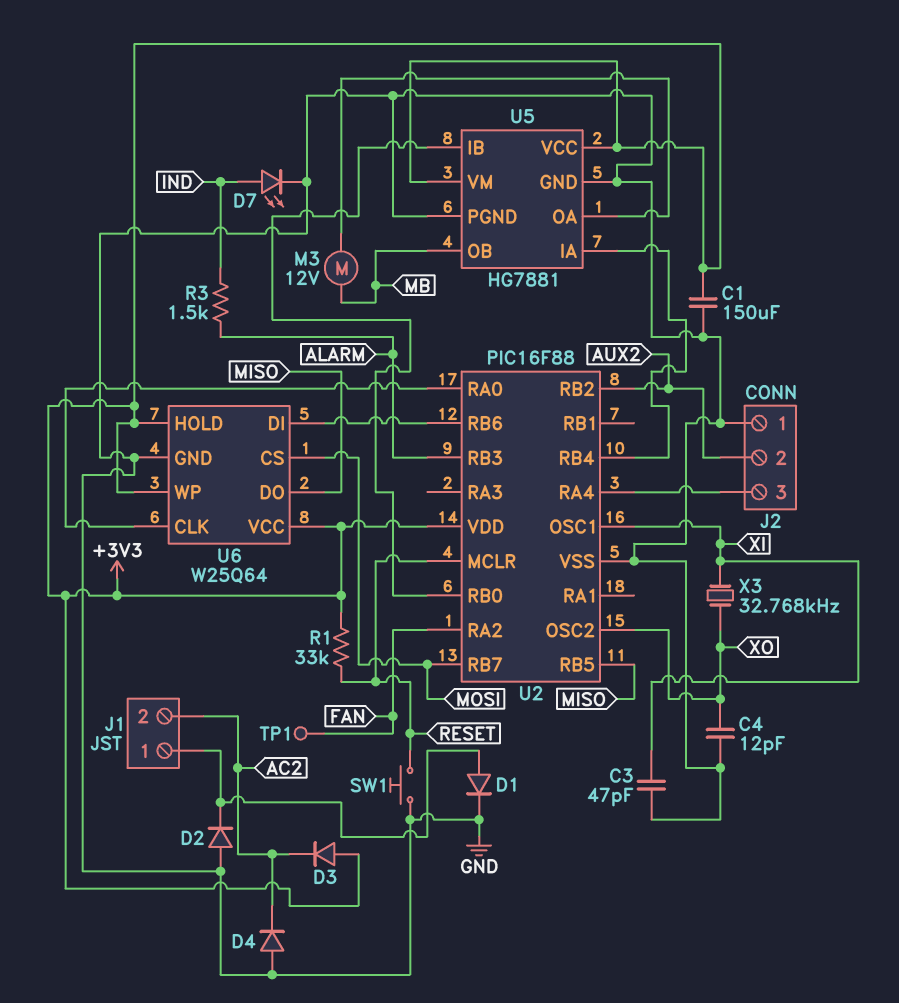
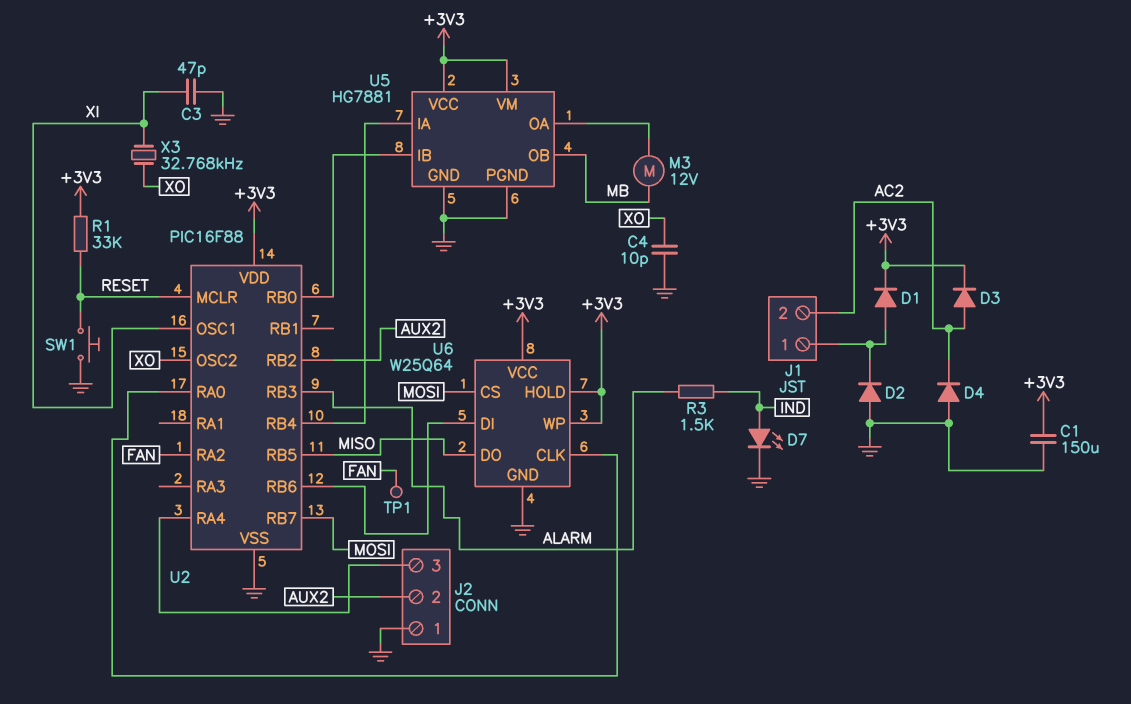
C4: 12pF (GND, XO) -> 10pF (GND, XO)
D1: diode (A J1/1, K GND) -> diode (A J1/1, K +3V3)
D3: diode (A +3V3, K AC2) -> diode (A AC2, K +3V3)

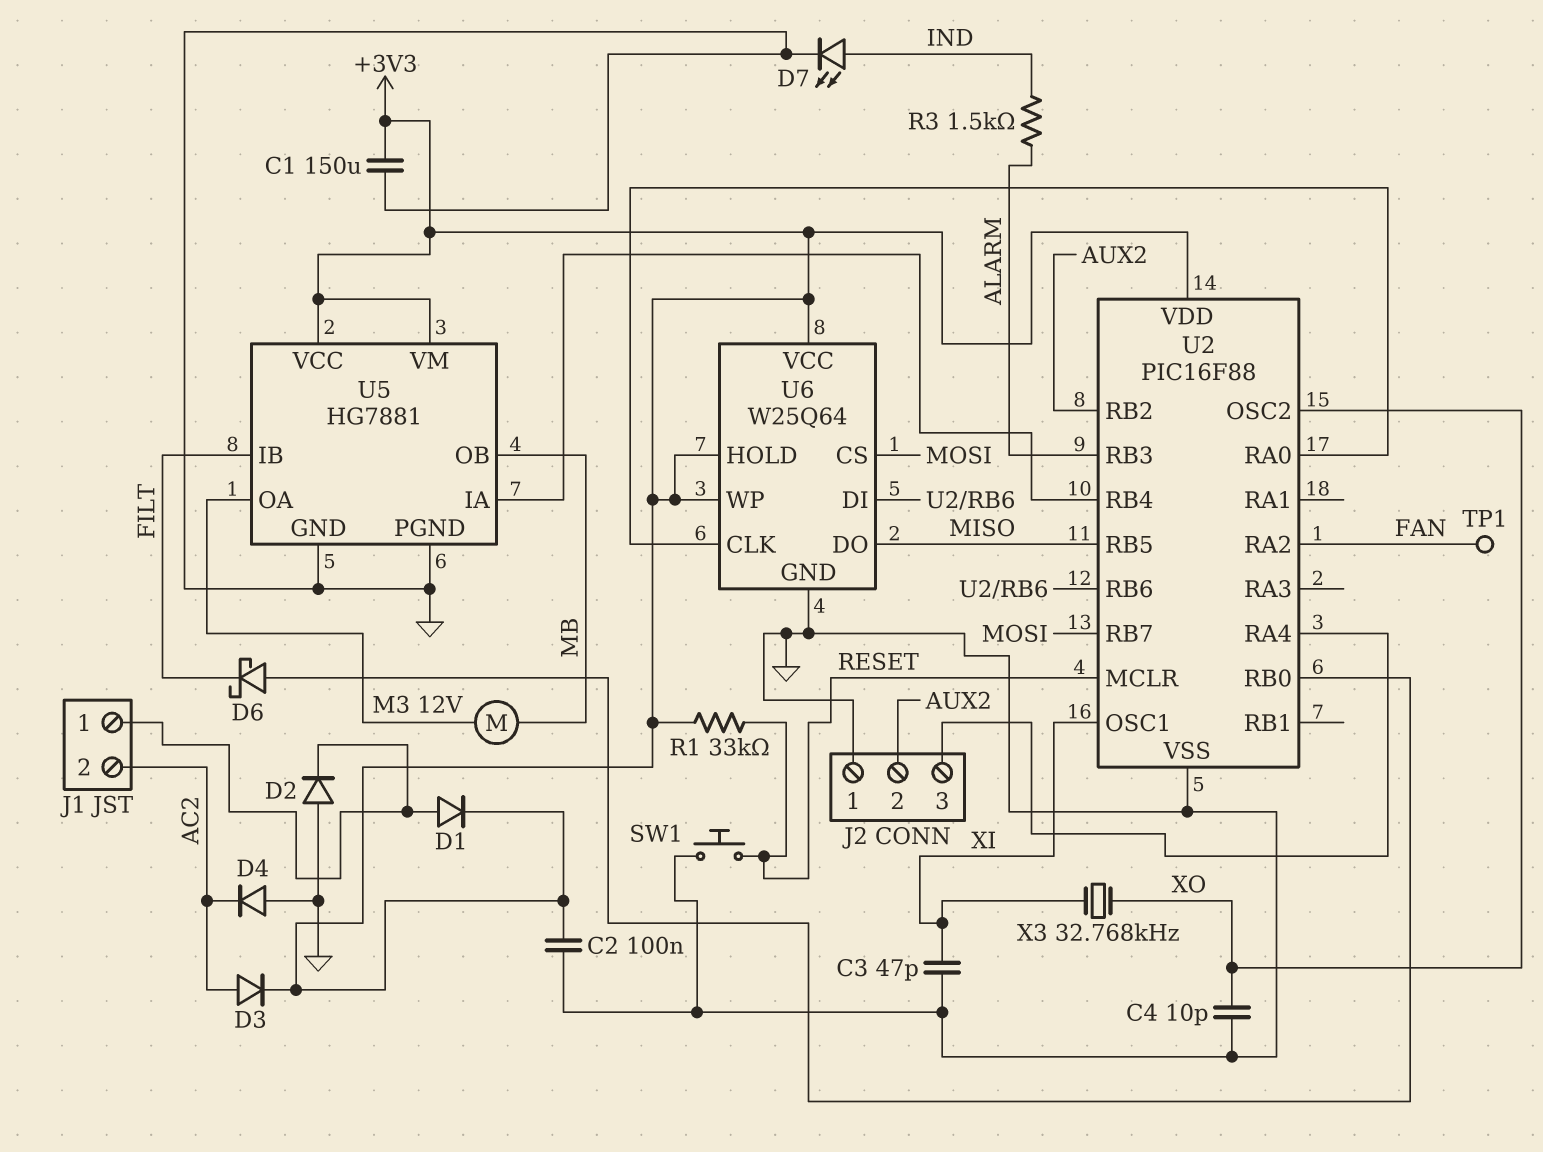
C2: none -> 100nF (+3V3, GND)
D6: none -> schottky (A U2/RB0, K FILT)
U5 pin IB: U2/RB0 -> FILT

